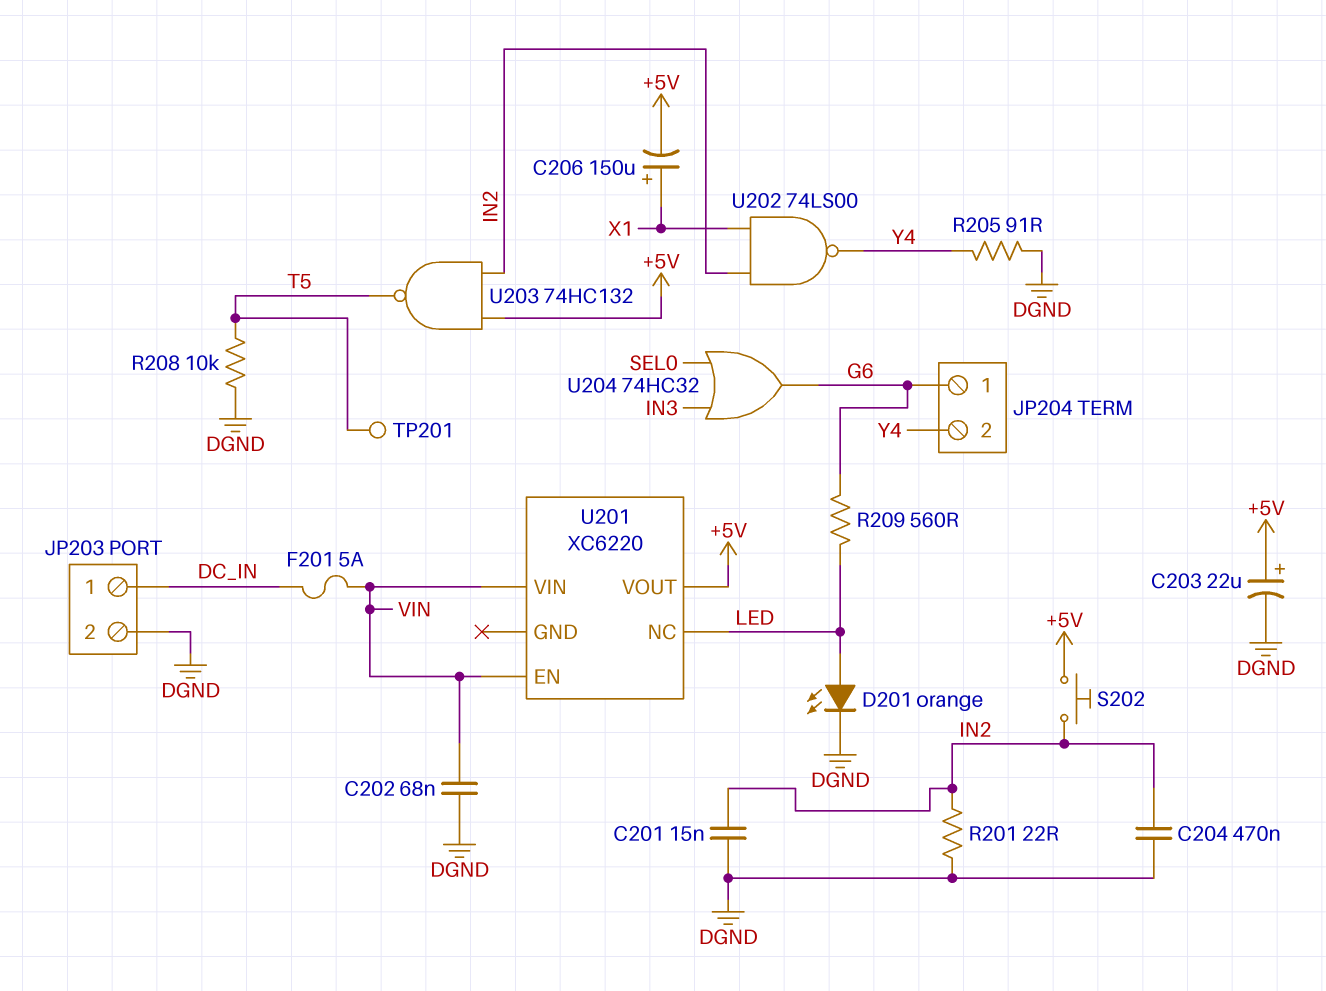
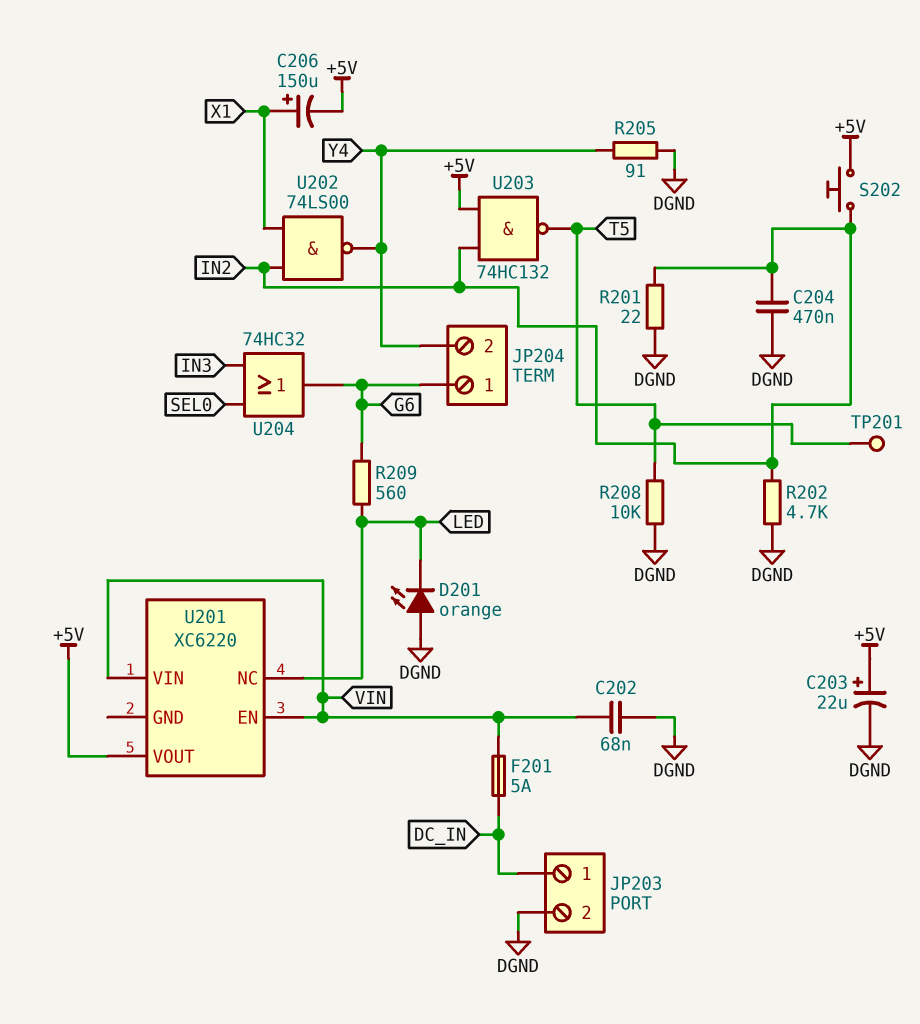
C201: 15nF (DGND, IN2) -> none
D201: LED orange (A LED, K DGND) -> LED orange (A DGND, K LED)
R202: none -> 4.7k (DGND, IN2)

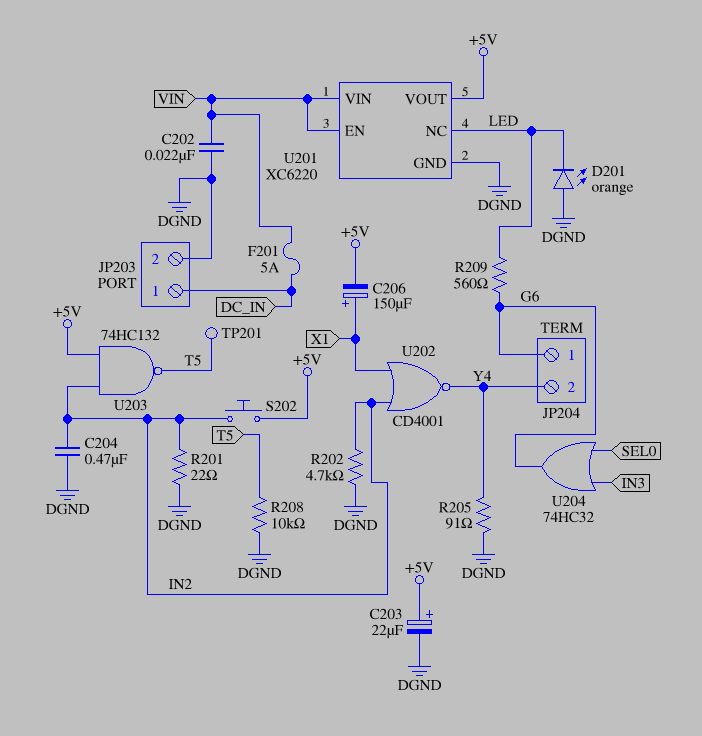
C202: 68nF (DGND, VIN) -> 22nF (DGND, VIN)
U201 pin GND: none -> DGND
U202: NAND 74LS00 (in IN2, in X1, out Y4) -> NOR CD4001 (in IN2, in X1, out Y4)

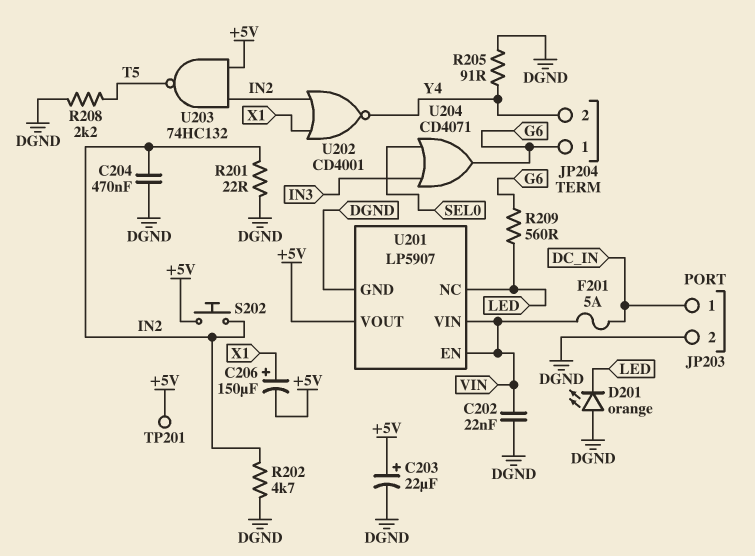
R208: 10k (DGND, T5) -> 2.2k (DGND, T5)
TP201: test point (T5) -> test point (+5V)
U201: XC6220 -> LP5907
U204: OR 74HC32 (in IN3, in SEL0, out G6) -> OR CD4071 (in IN3, in SEL0, out G6)

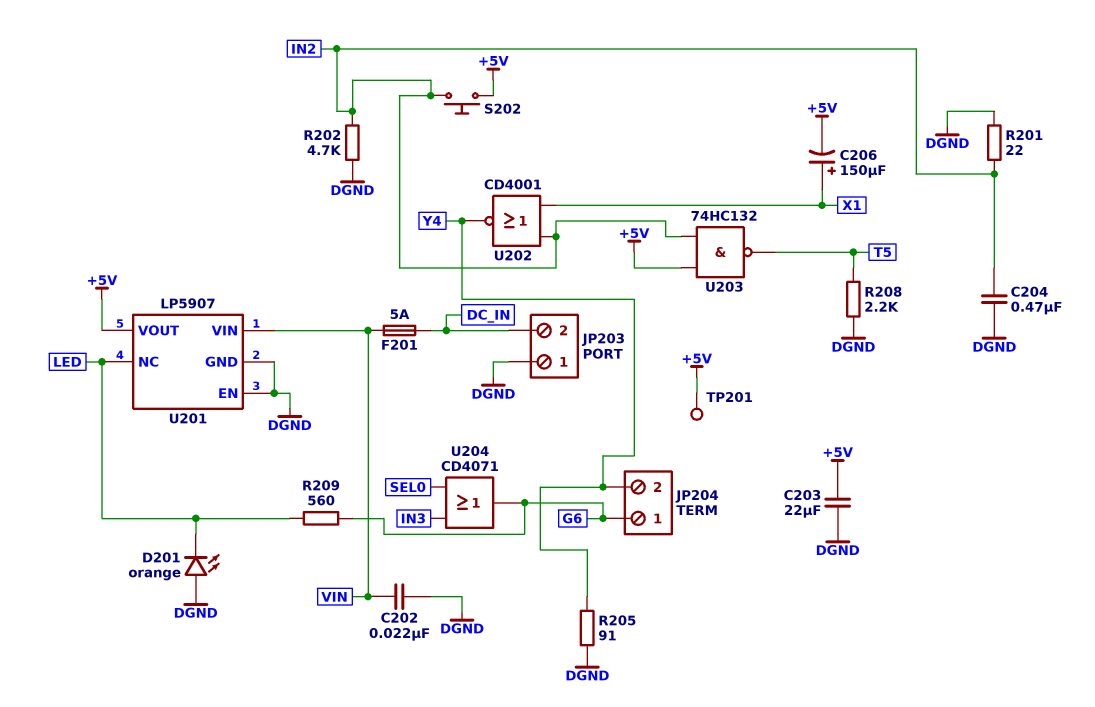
C203: 22uF (plus +5V, minus DGND) -> 22uF (+5V, DGND)
JP203 pin 1: DC_IN -> DGND
JP203 pin 2: DGND -> DC_IN
U201 pin EN: VIN -> DGND

